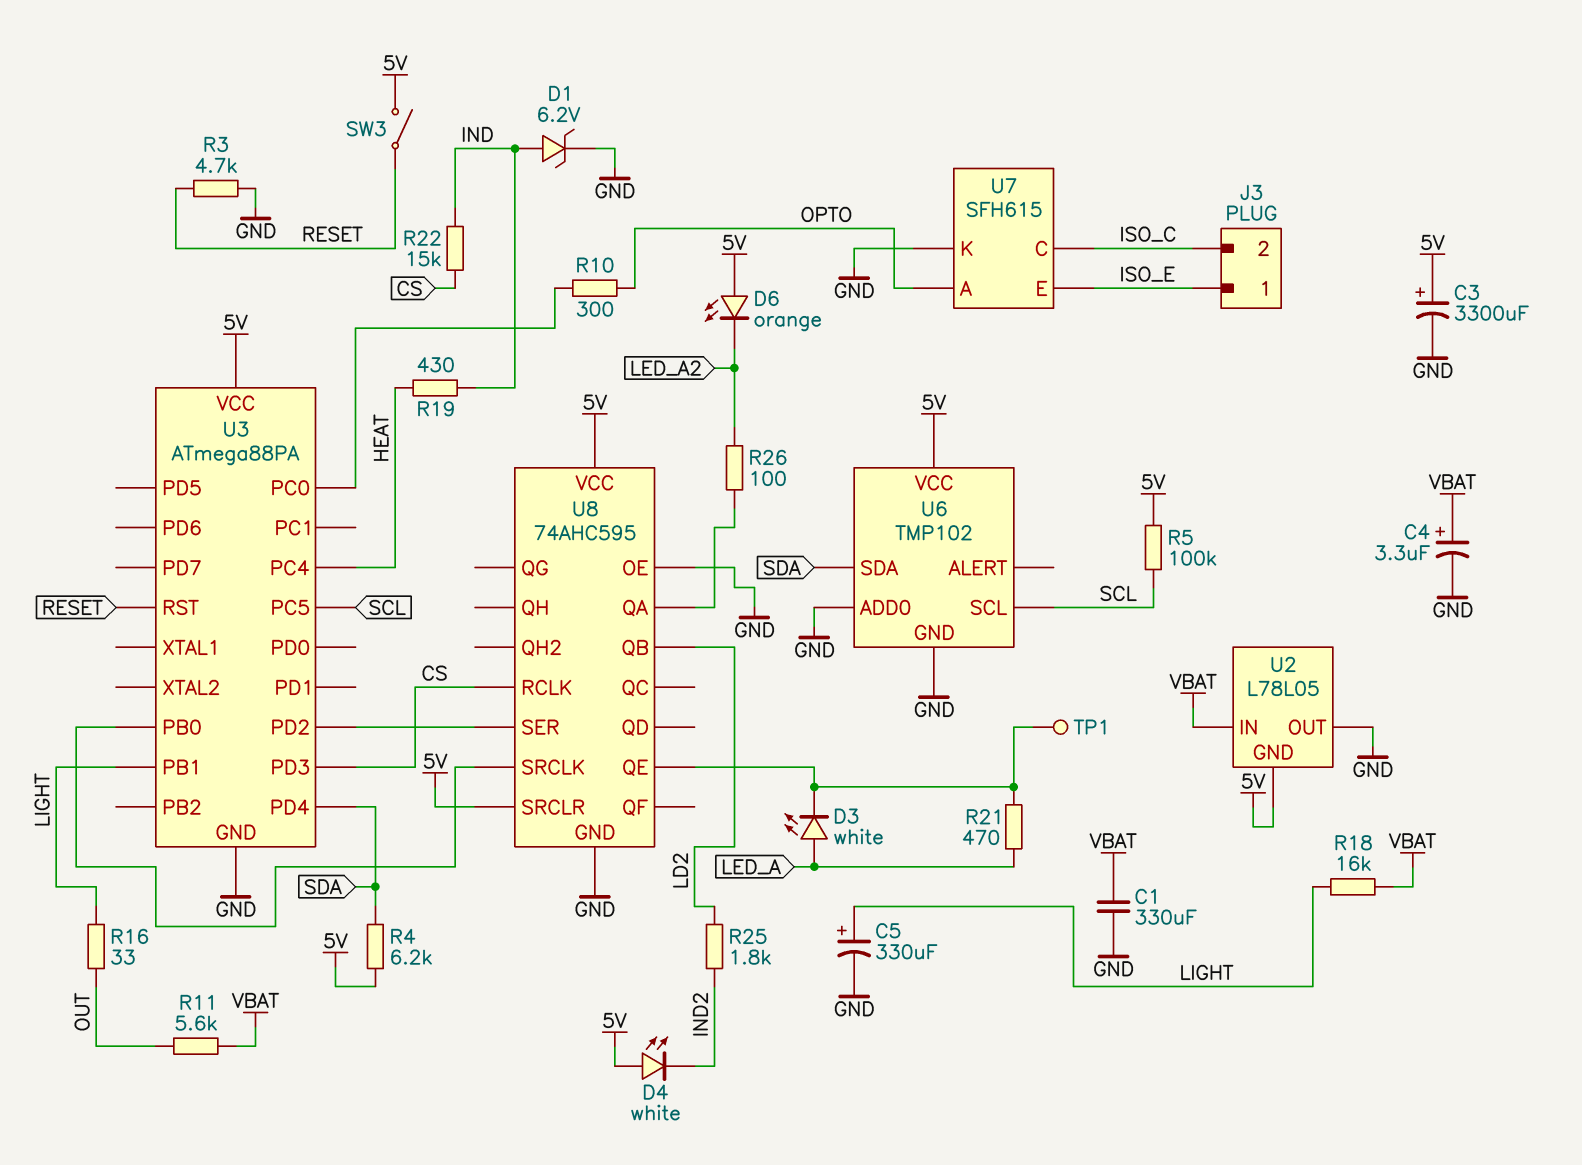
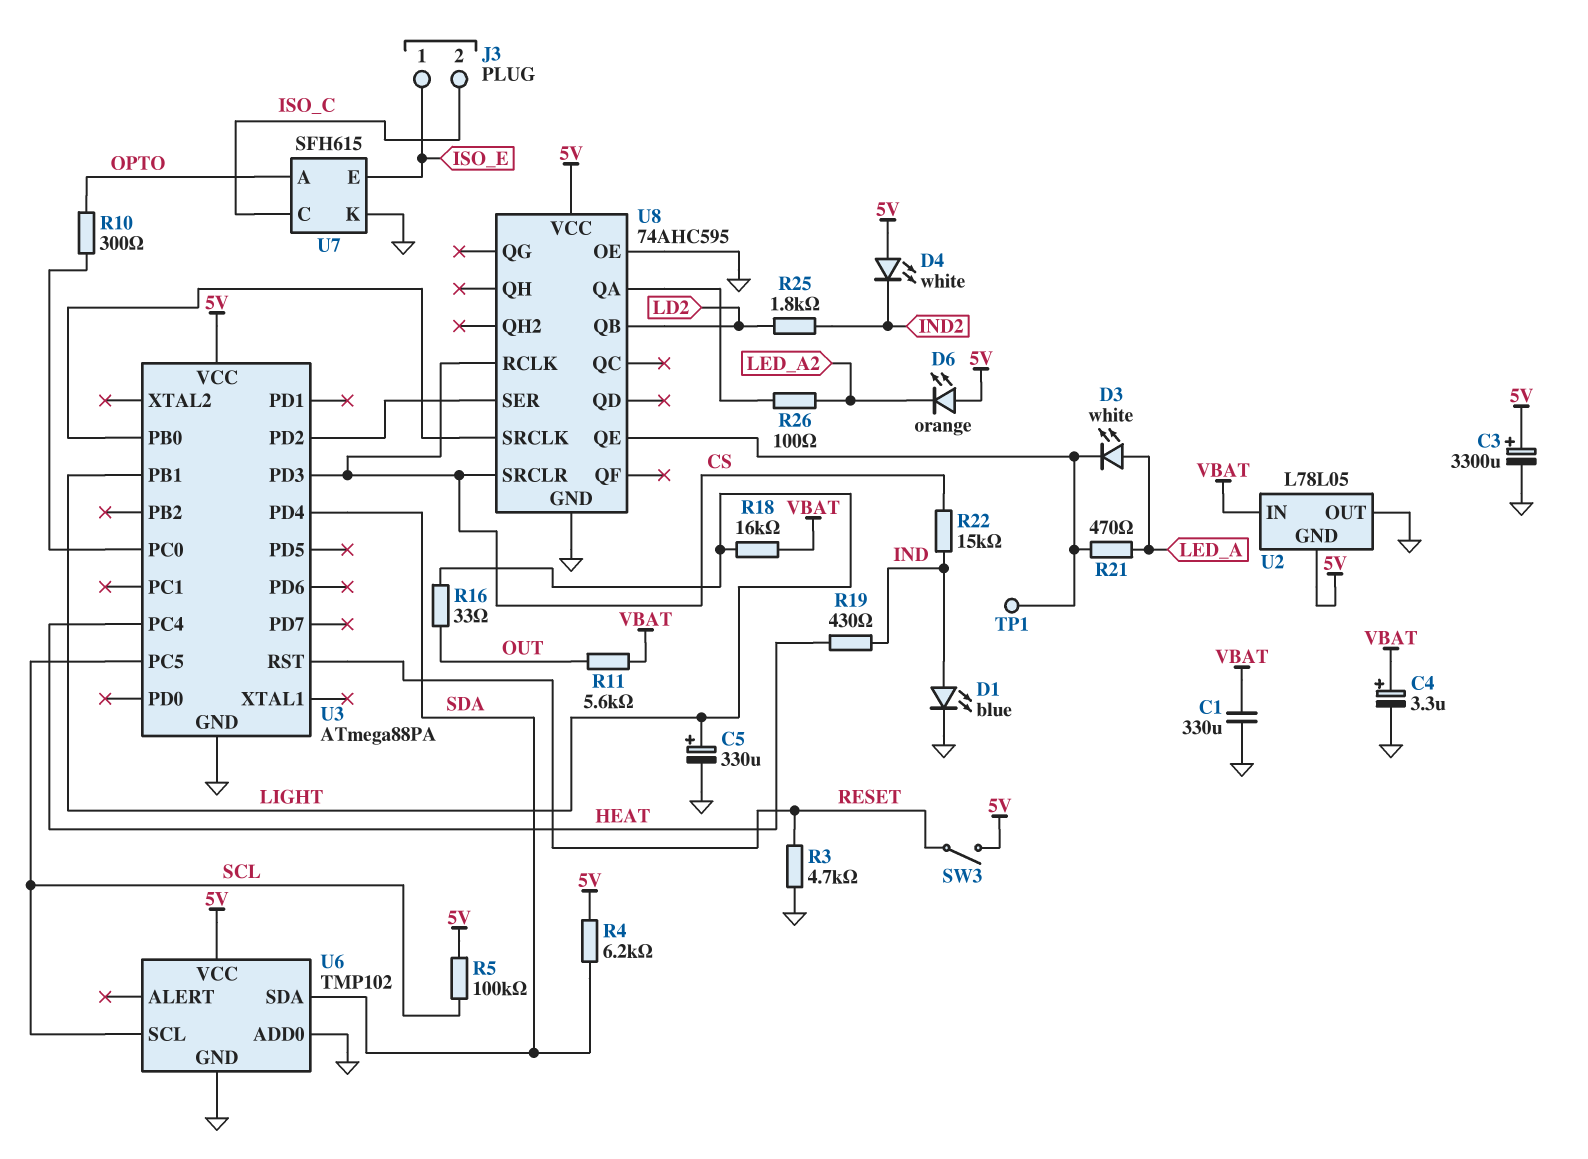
D1: zener 6.2V (A IND, K GND) -> LED blue (A IND, K GND)
U8 pin SRCLR: 5V -> CS

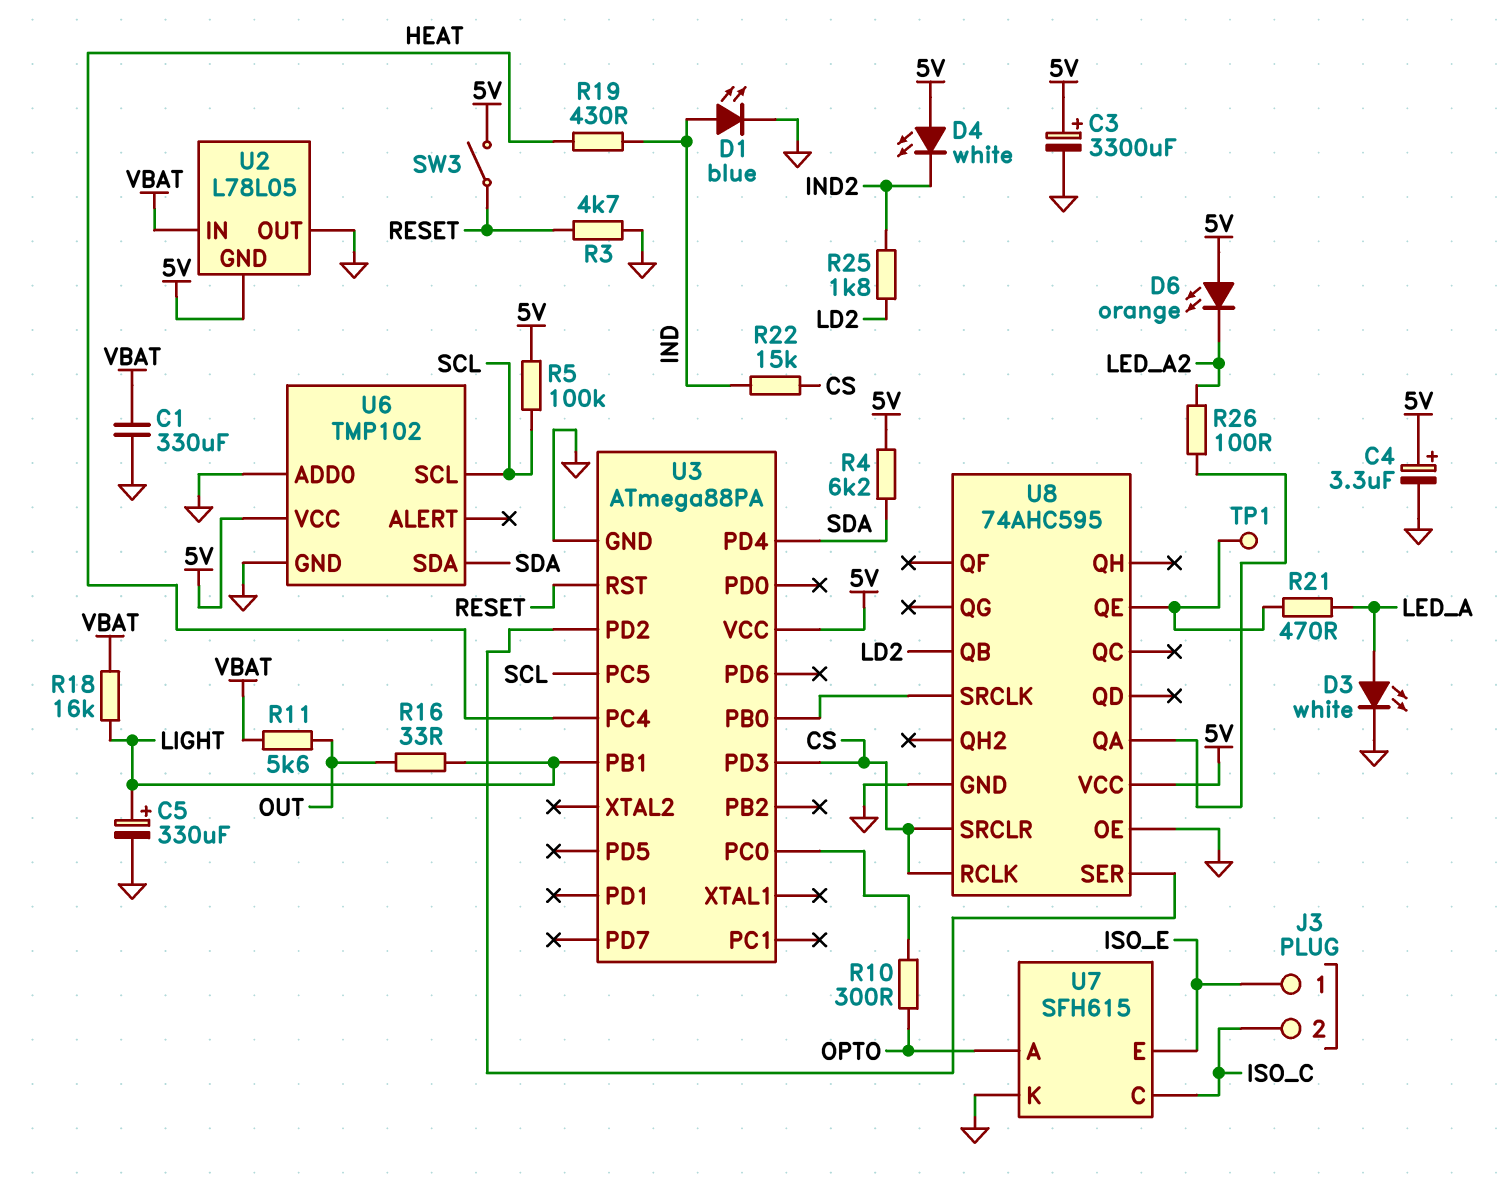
C4: 3.3uF (plus VBAT, minus GND) -> 3.3uF (plus 5V, minus GND)
D3: LED white (A LED_A, K U8/QE) -> LED white (A LED_A, K GND)

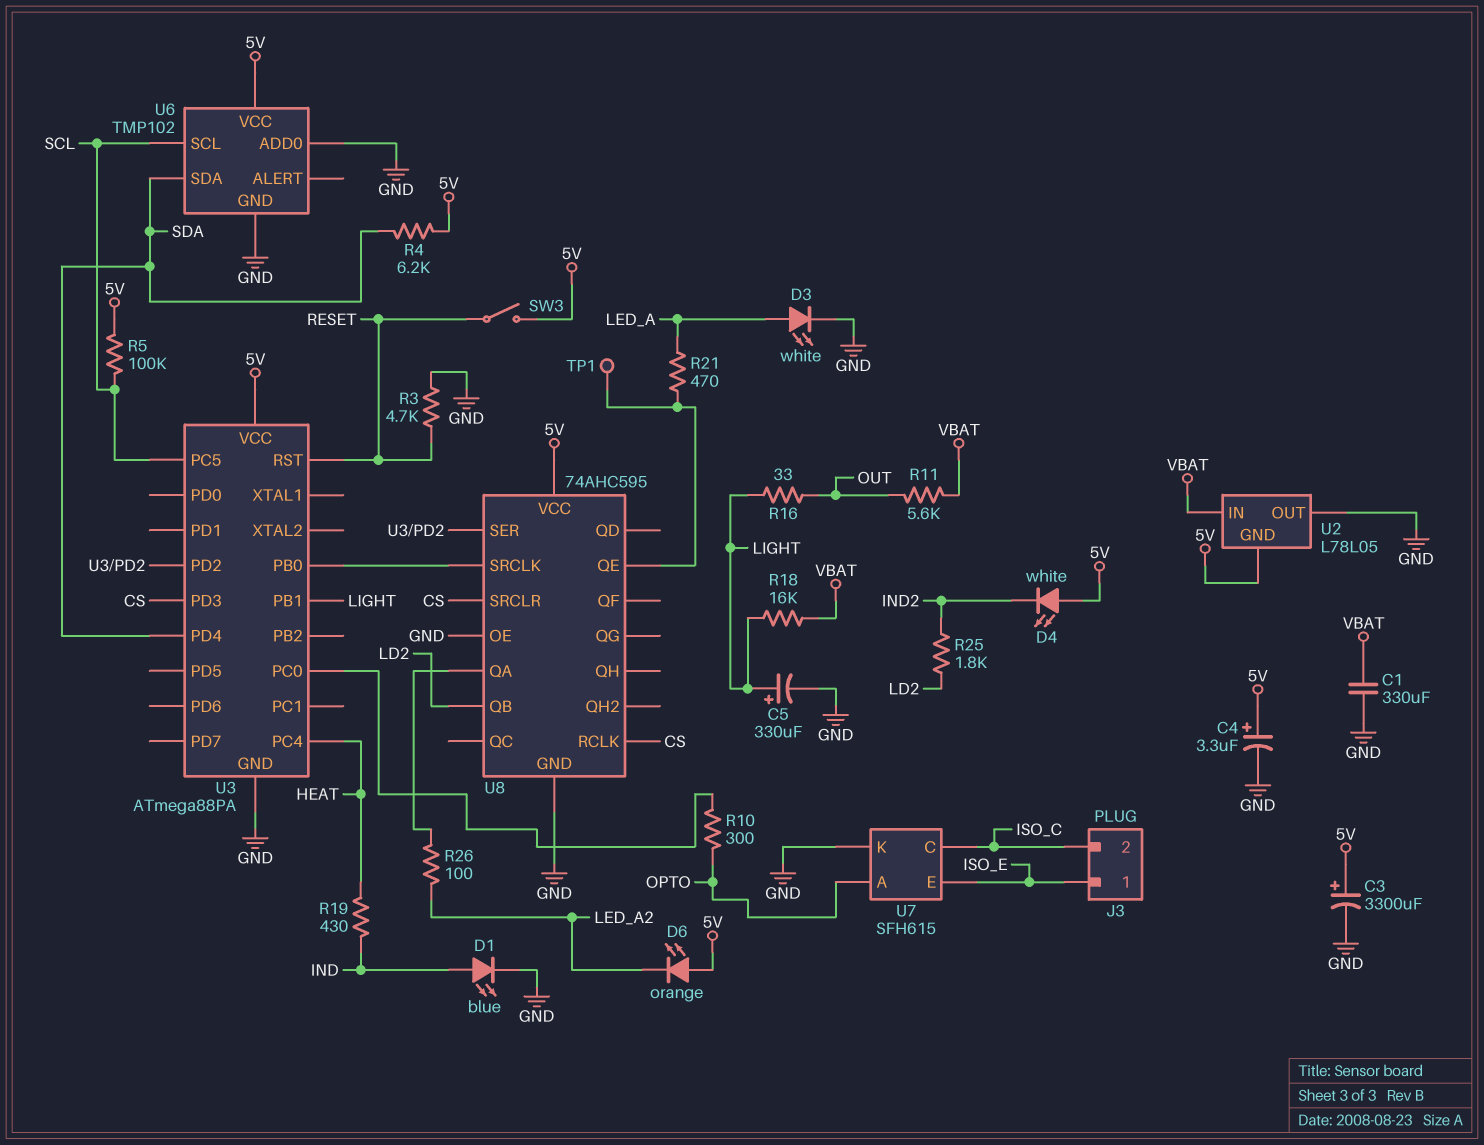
R22: 15k (CS, IND) -> none

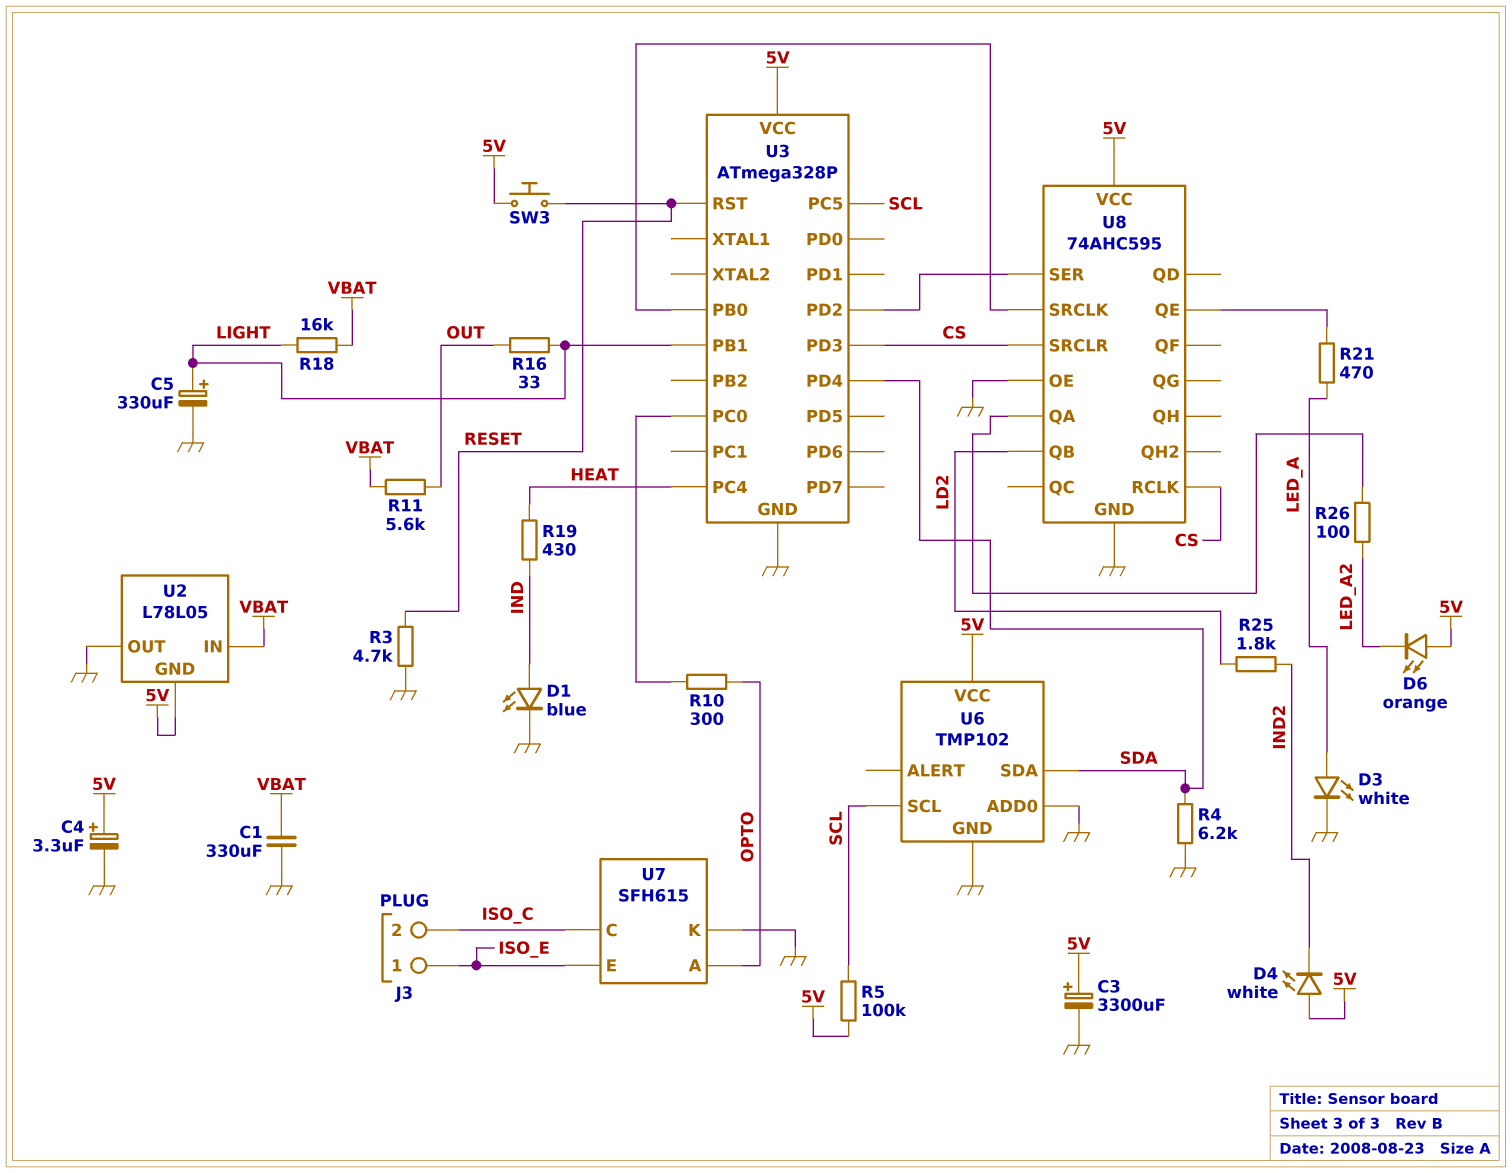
R4: 6.2k (5V, SDA) -> 6.2k (GND, SDA)
SW3: switch (5V, RESET) -> button (5V, RESET)
TP1: test point (U8/QE) -> none
U3: ATmega88PA -> ATmega328P

